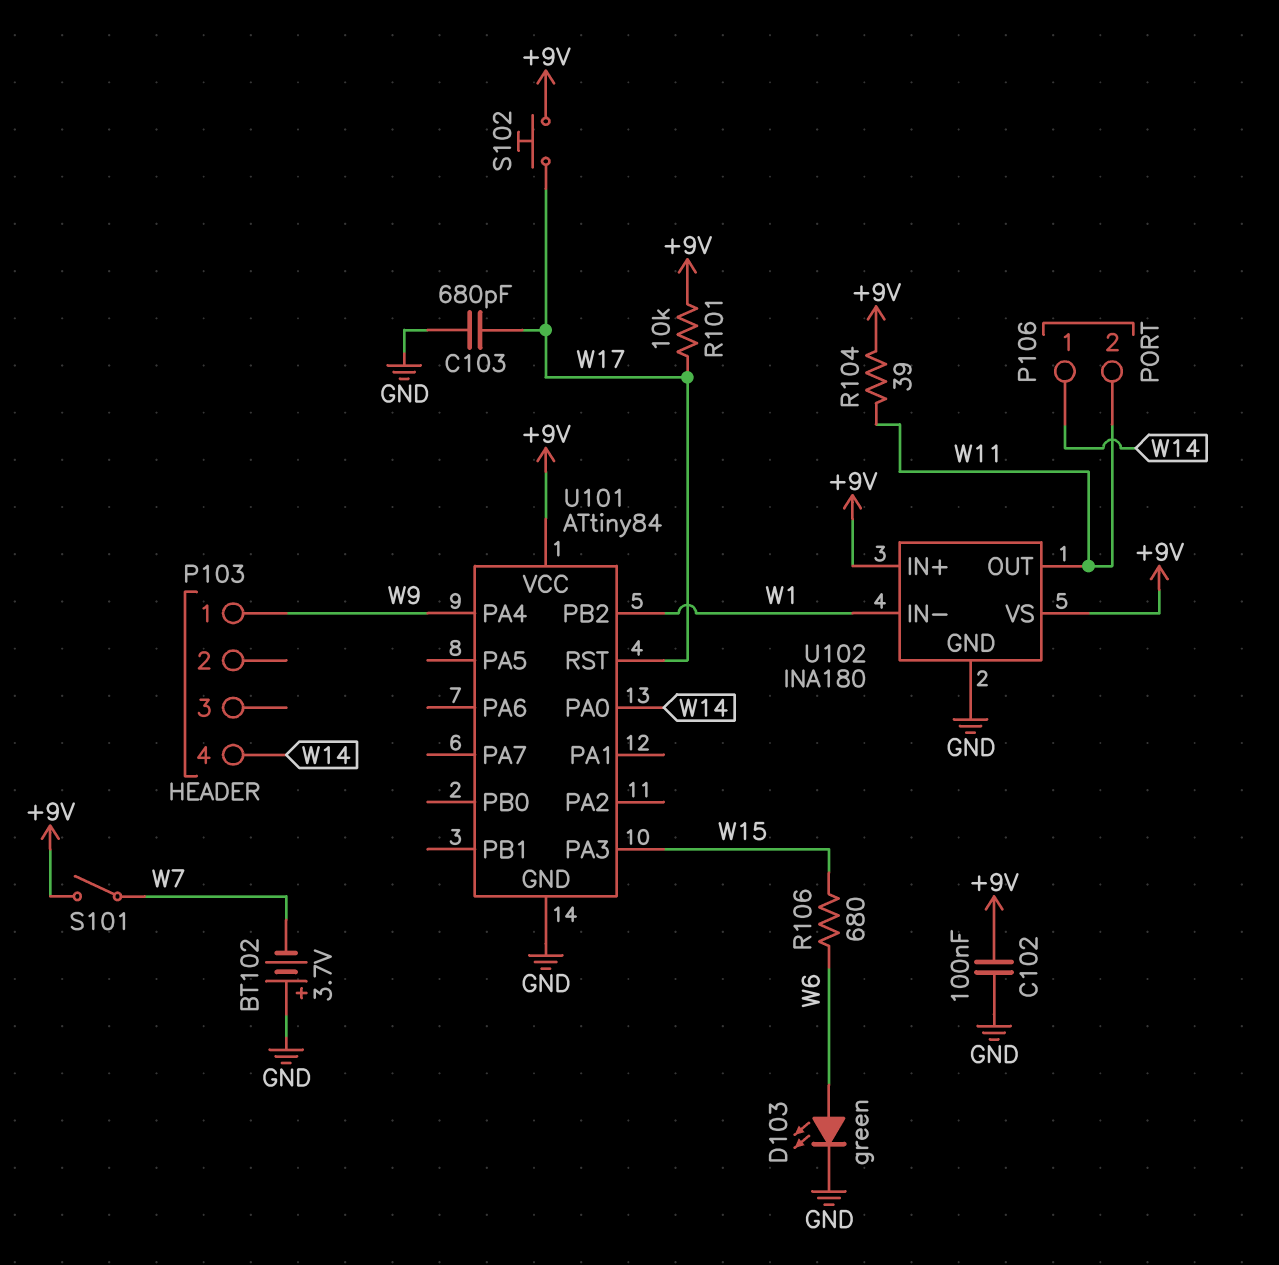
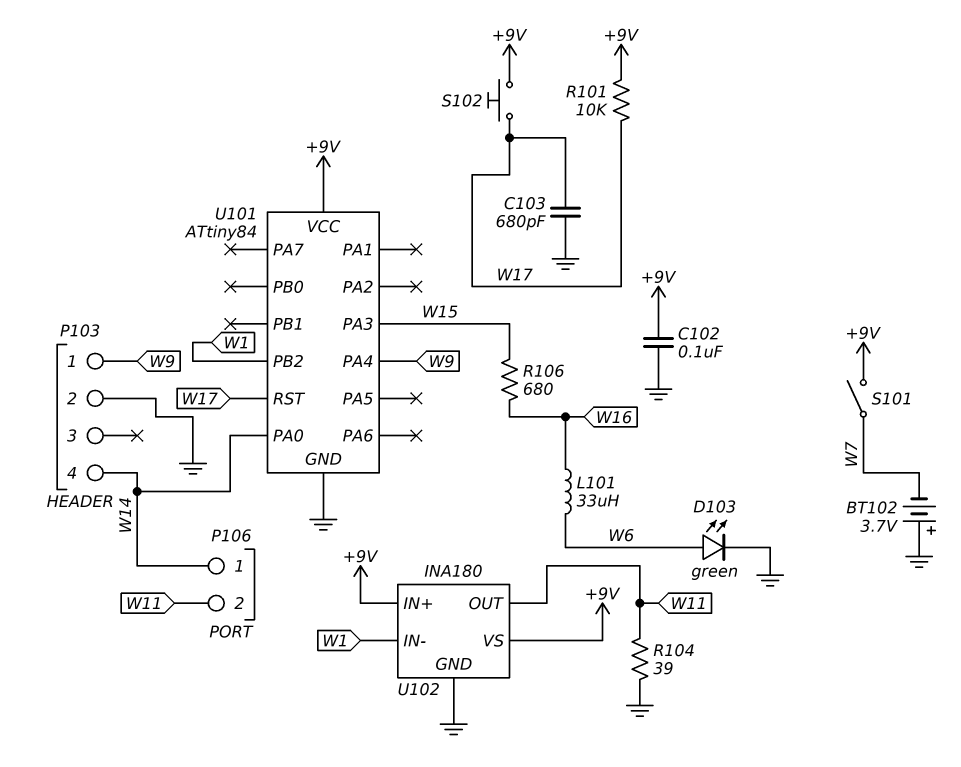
L101: none -> 33uH (W6, W16)
P103 pin 2: none -> GND
R104: 39 (+9V, W11) -> 39 (GND, W11)
R106: 680 (W6, W15) -> 680 (W15, W16)

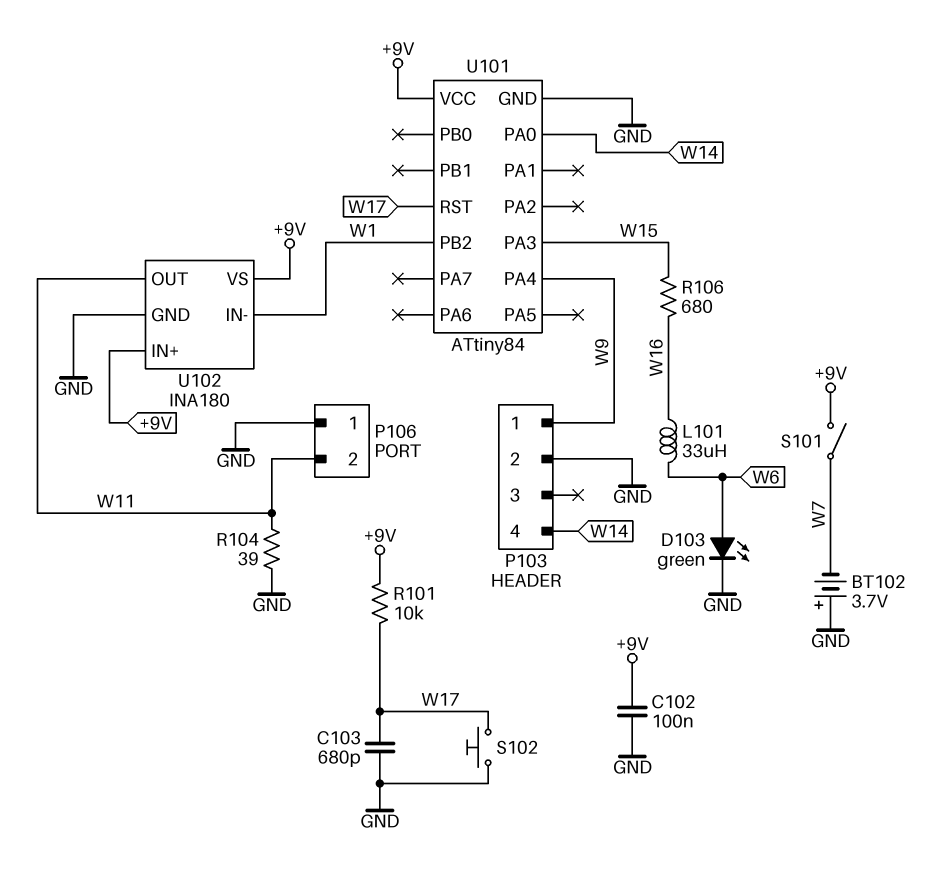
P106 pin 1: W14 -> GND
S102: button (+9V, W17) -> button (GND, W17)

